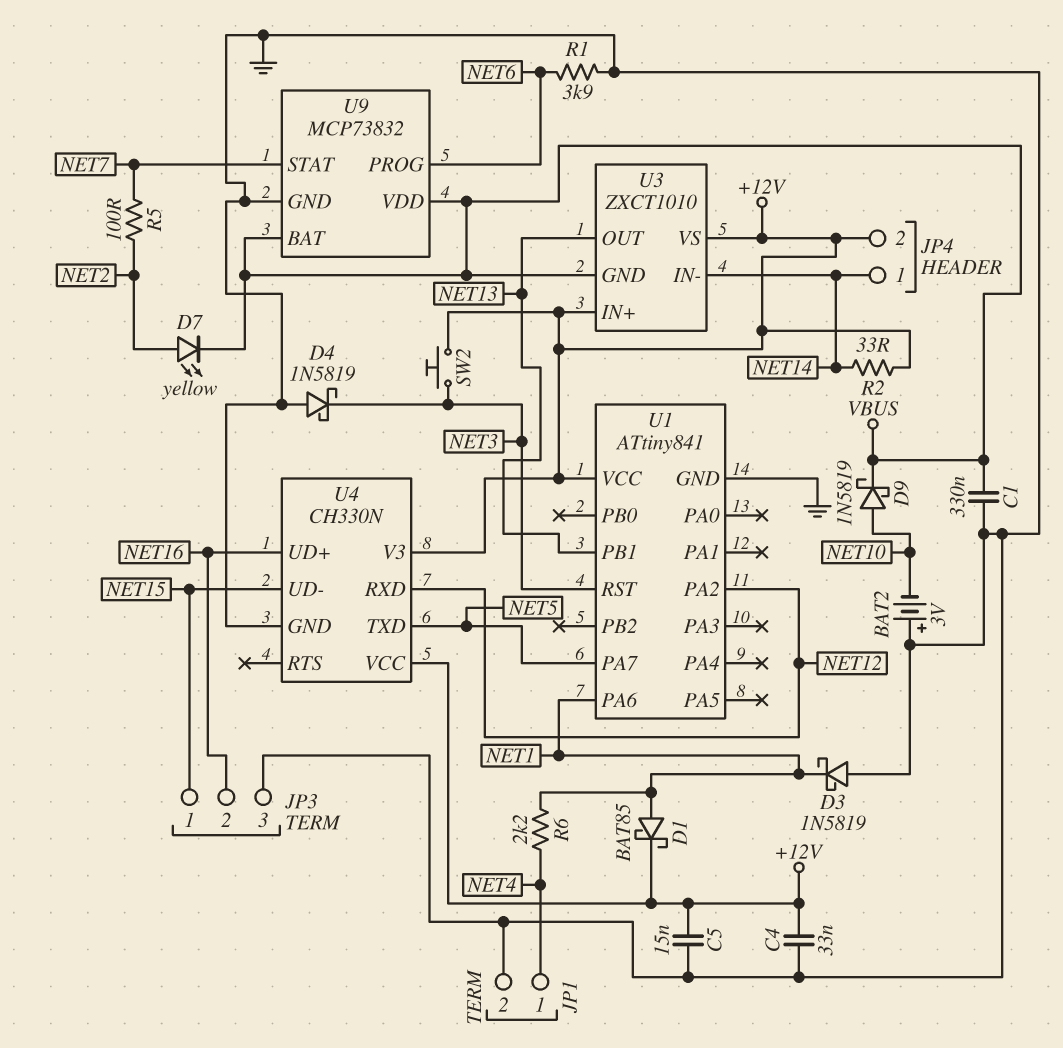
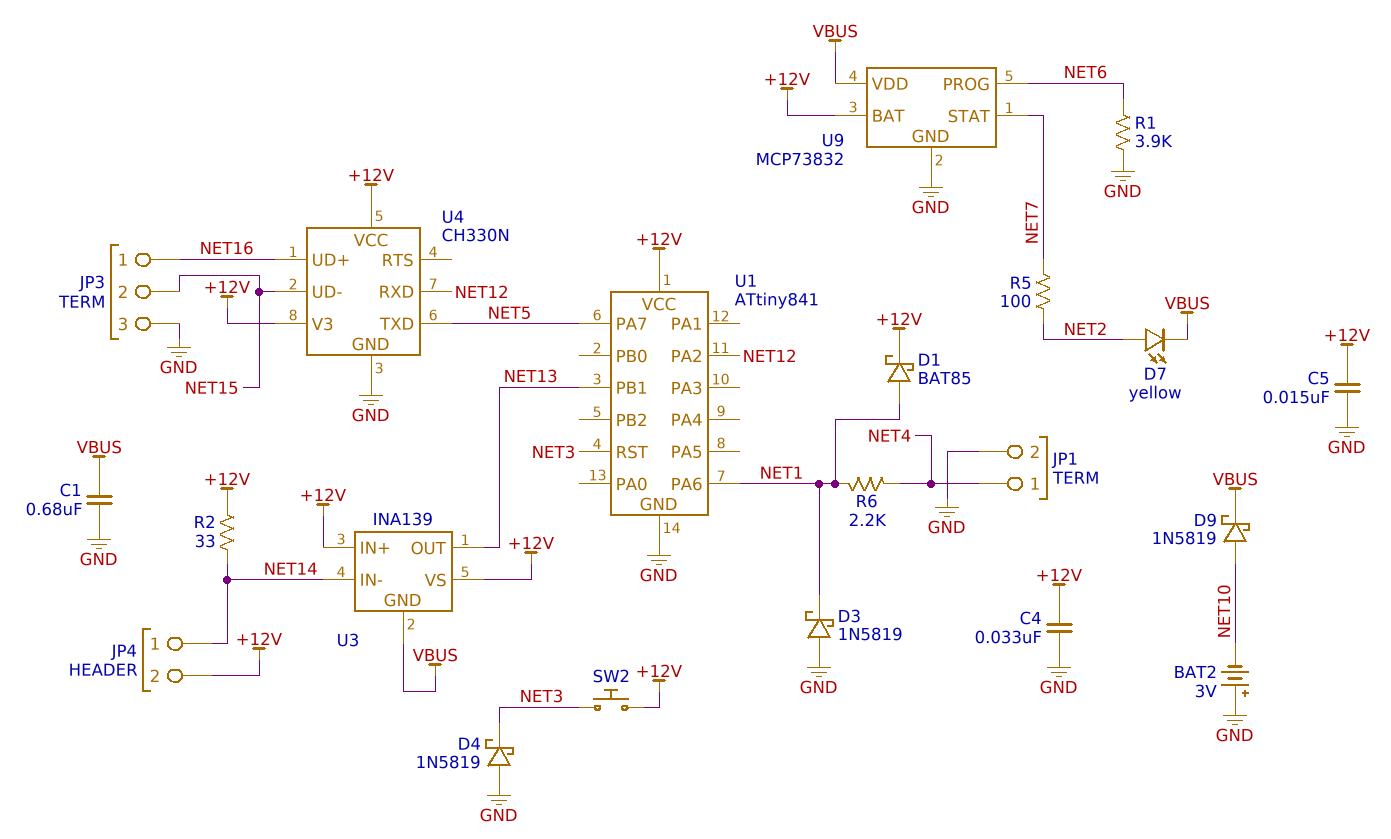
C1: 330nF (GND, VBUS) -> 680nF (GND, VBUS)
JP3 pin 1: NET15 -> NET16
JP3 pin 2: NET16 -> NET15
U3: ZXCT1010 -> INA139
U9 pin BAT: VBUS -> +12V

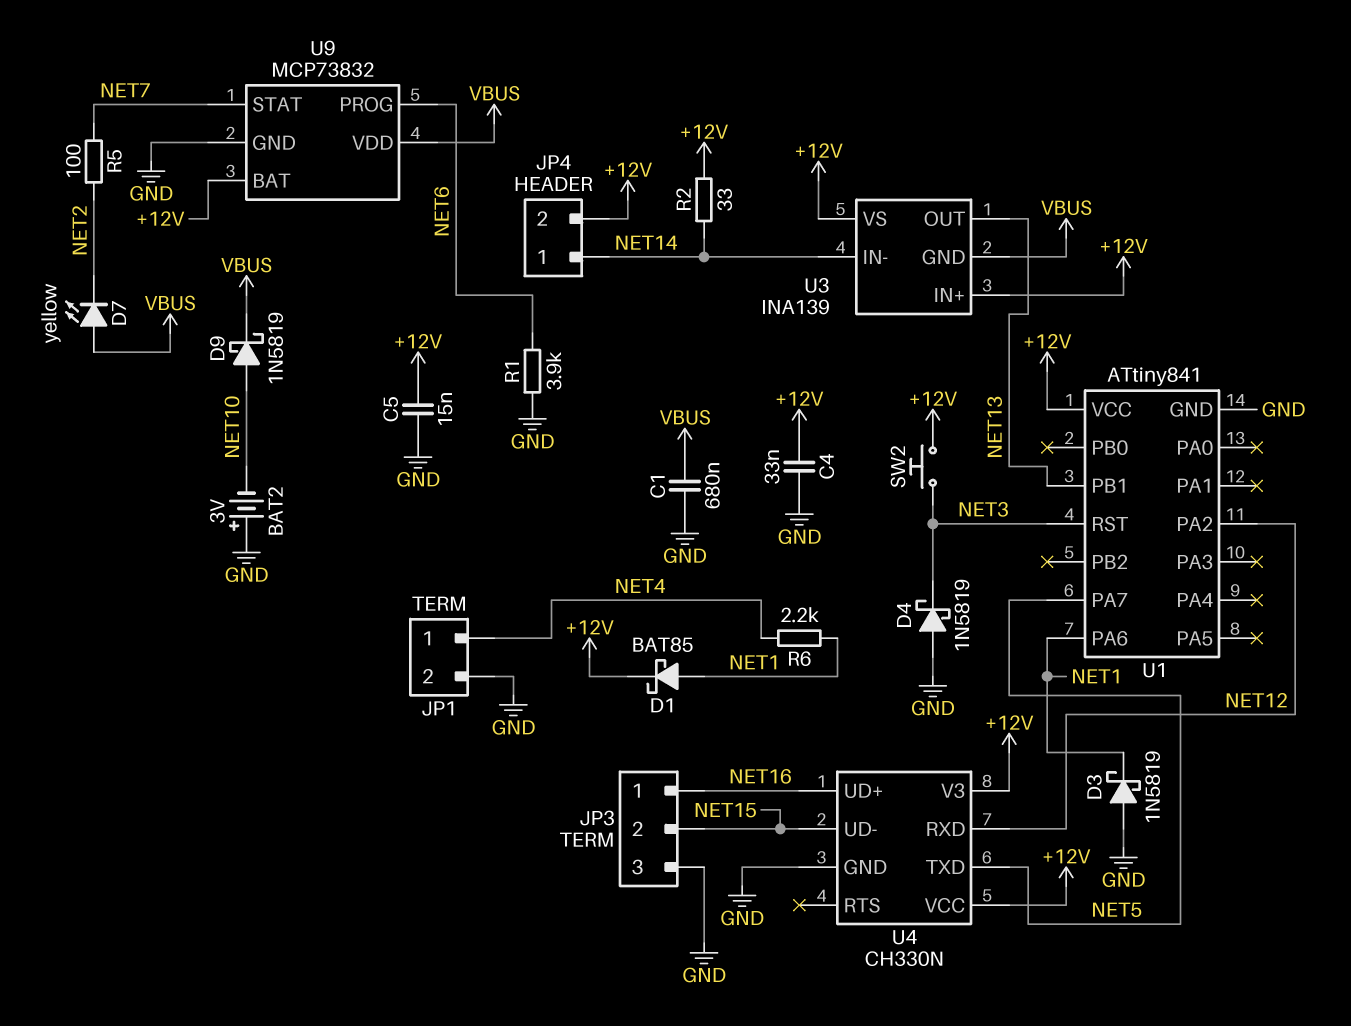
D7: LED yellow (A NET2, K VBUS) -> LED yellow (A VBUS, K NET2)

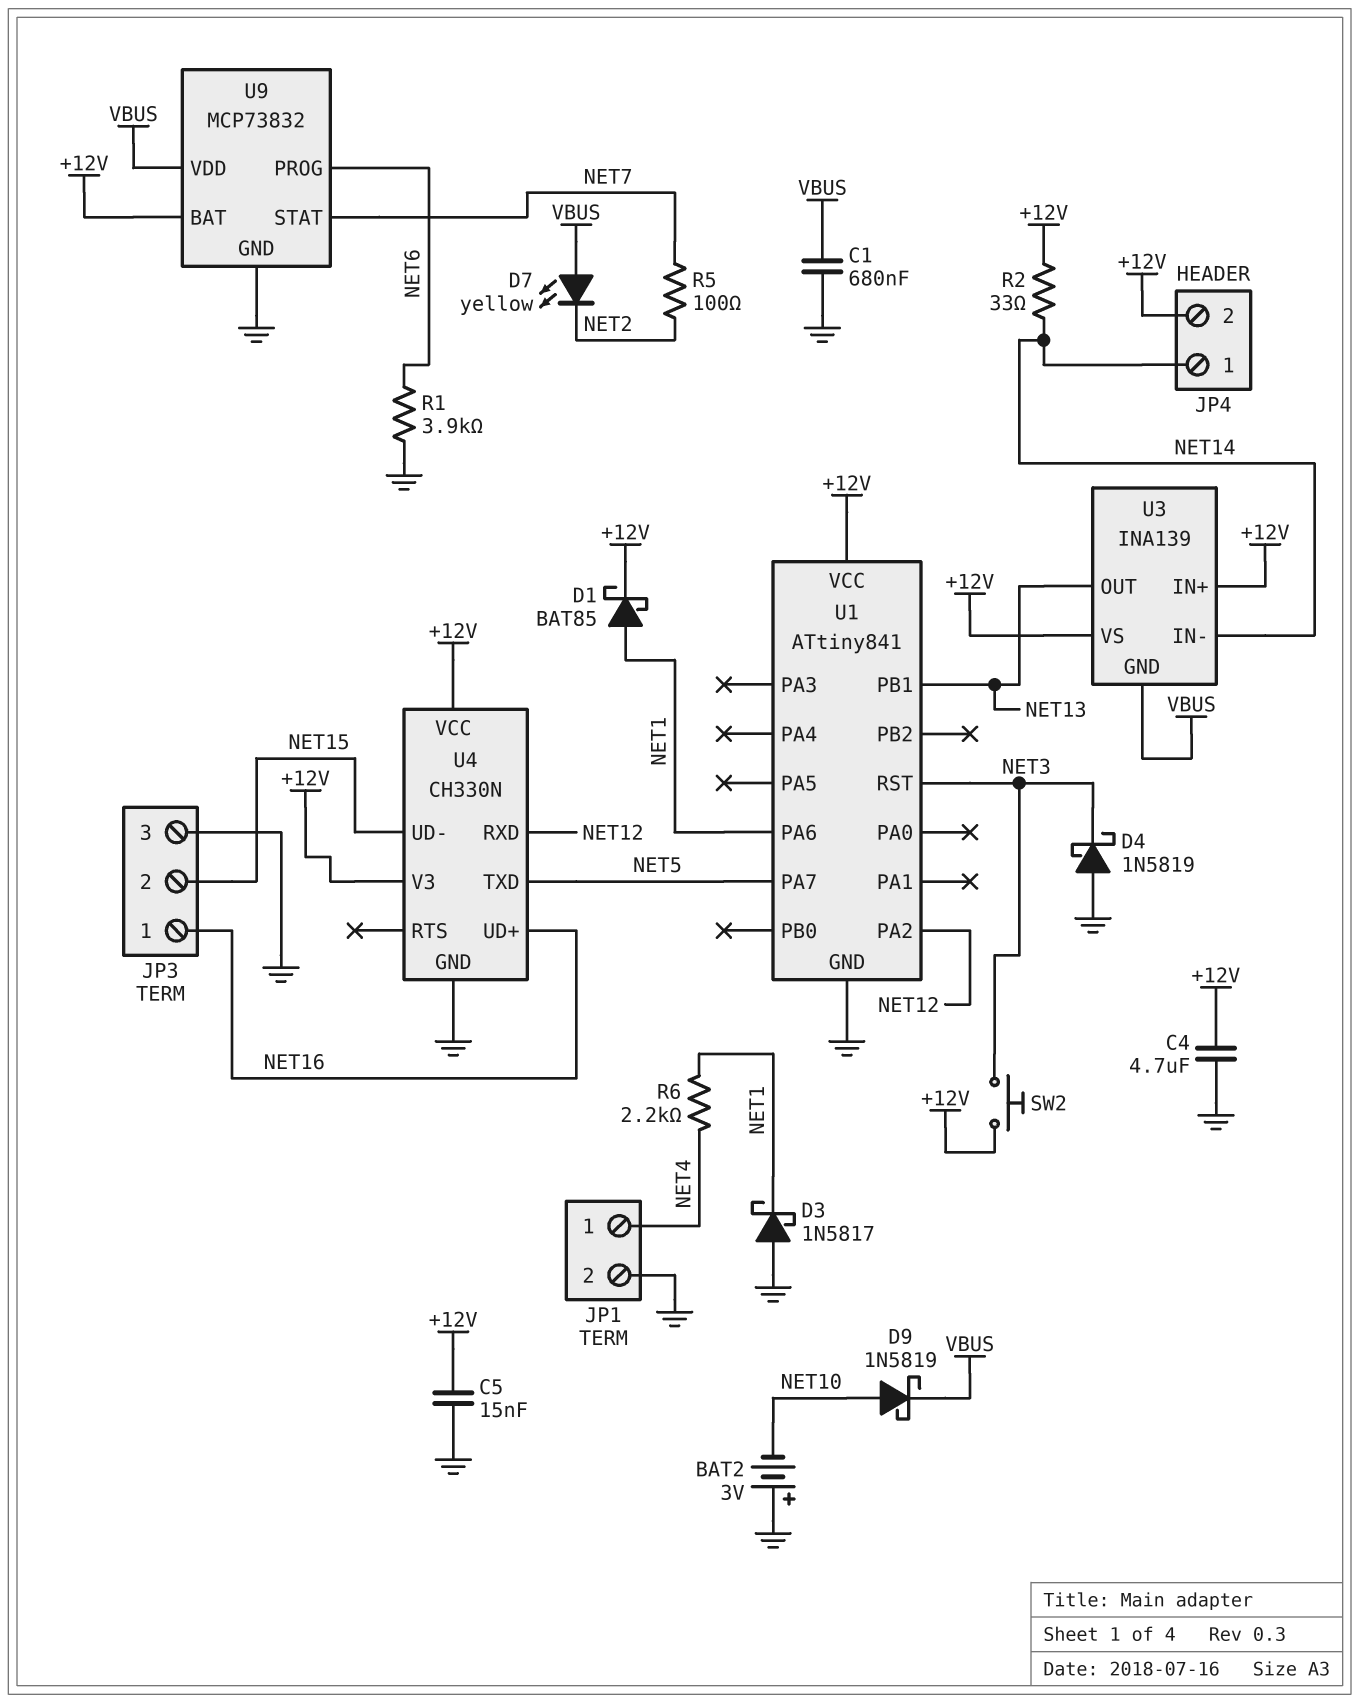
C4: 33nF (+12V, GND) -> 4.7uF (+12V, GND)
D3: schottky 1N5819 (A GND, K NET1) -> schottky 1N5817 (A GND, K NET1)

